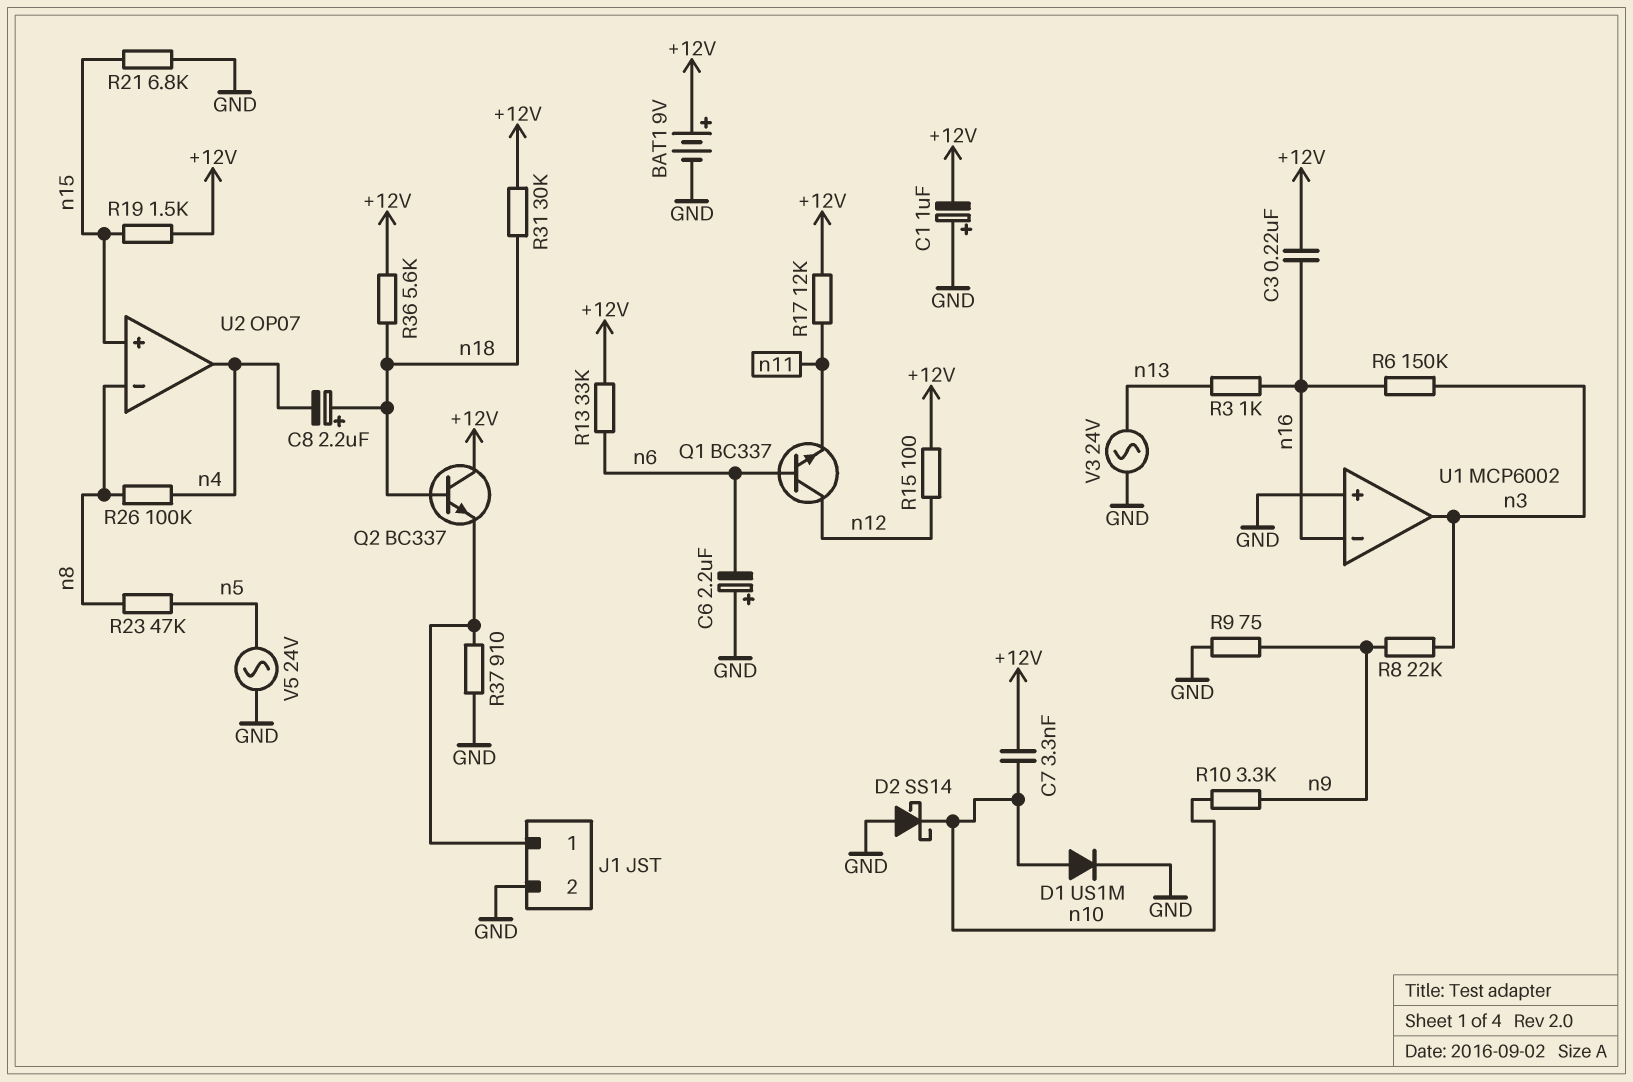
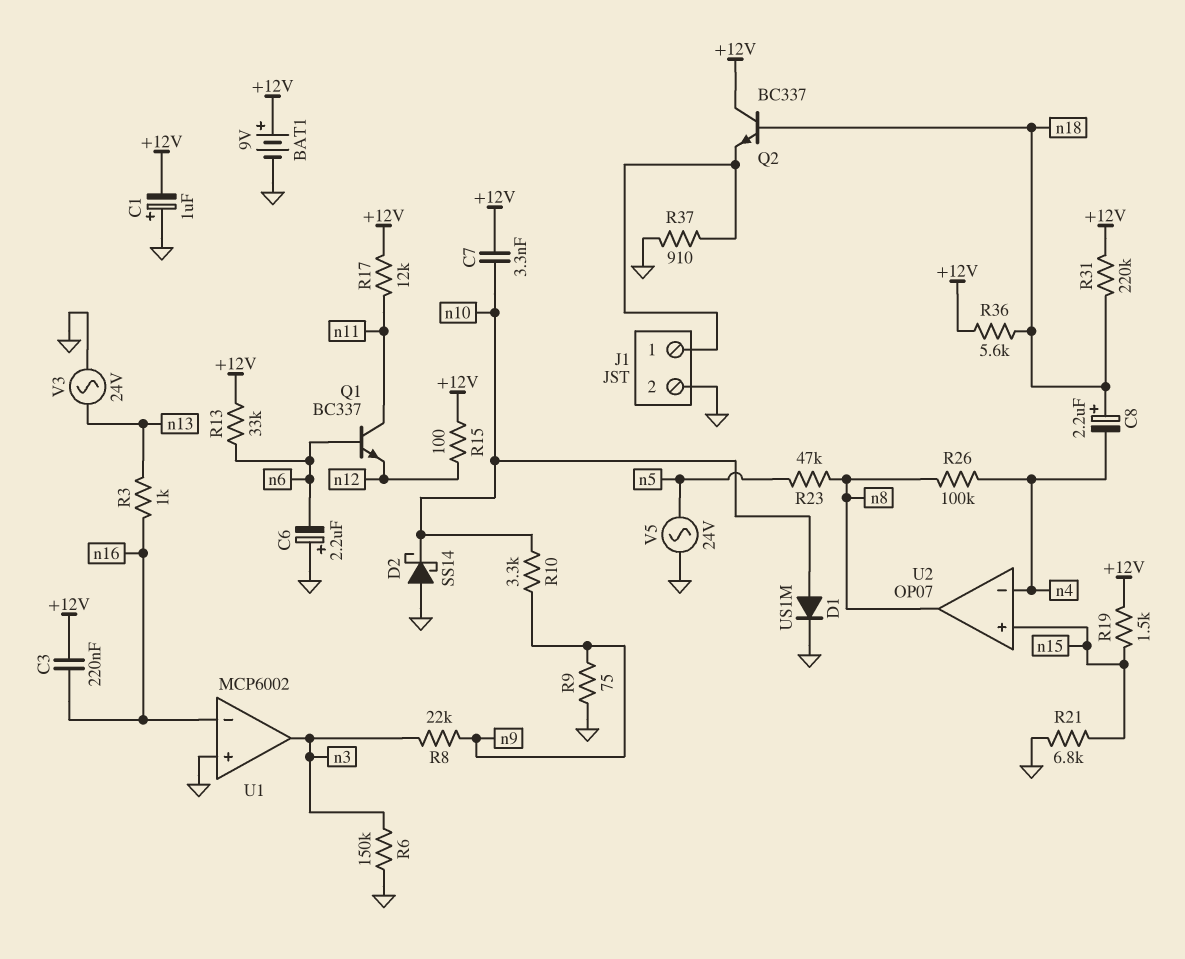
Q1: NPN BC337 (B n6, C n12, E n11) -> NPN BC337 (B n6, C n11, E n12)
R6: 150k (n3, n16) -> 150k (GND, n3)
R31: 30k (+12V, n18) -> 220k (+12V, n18)
U2 pin in-: n8 -> n4
U2 pin out: n4 -> n8

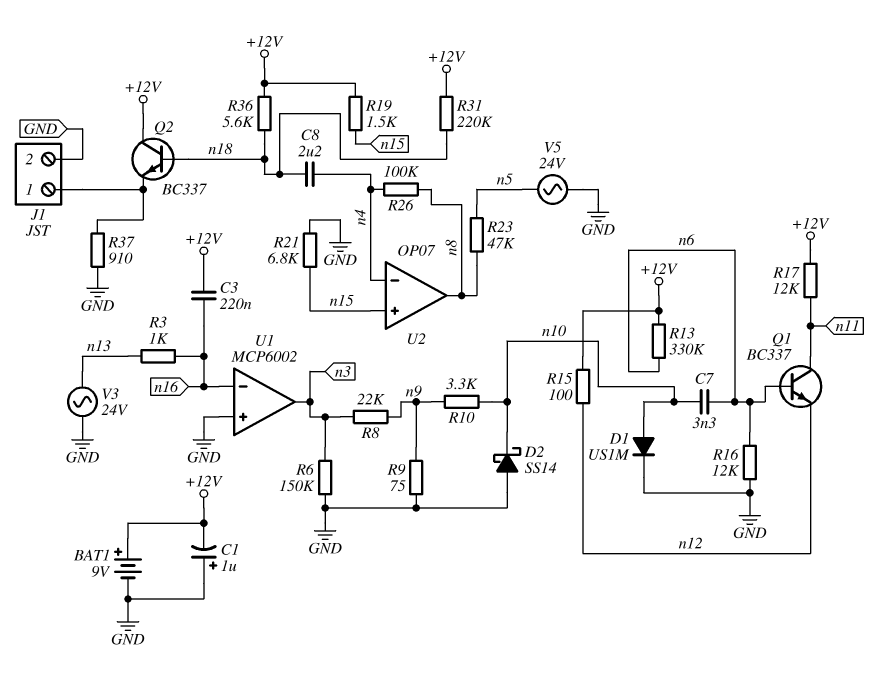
C6: 2.2uF (plus GND, minus n6) -> none
C7: 3.3nF (+12V, n10) -> 3.3nF (n6, n10)
C8: 2.2uF (plus n18, minus n4) -> 2.2uF (n4, n18)
R13: 33k (+12V, n6) -> 330k (+12V, n6)
R16: none -> 12k (GND, n6)

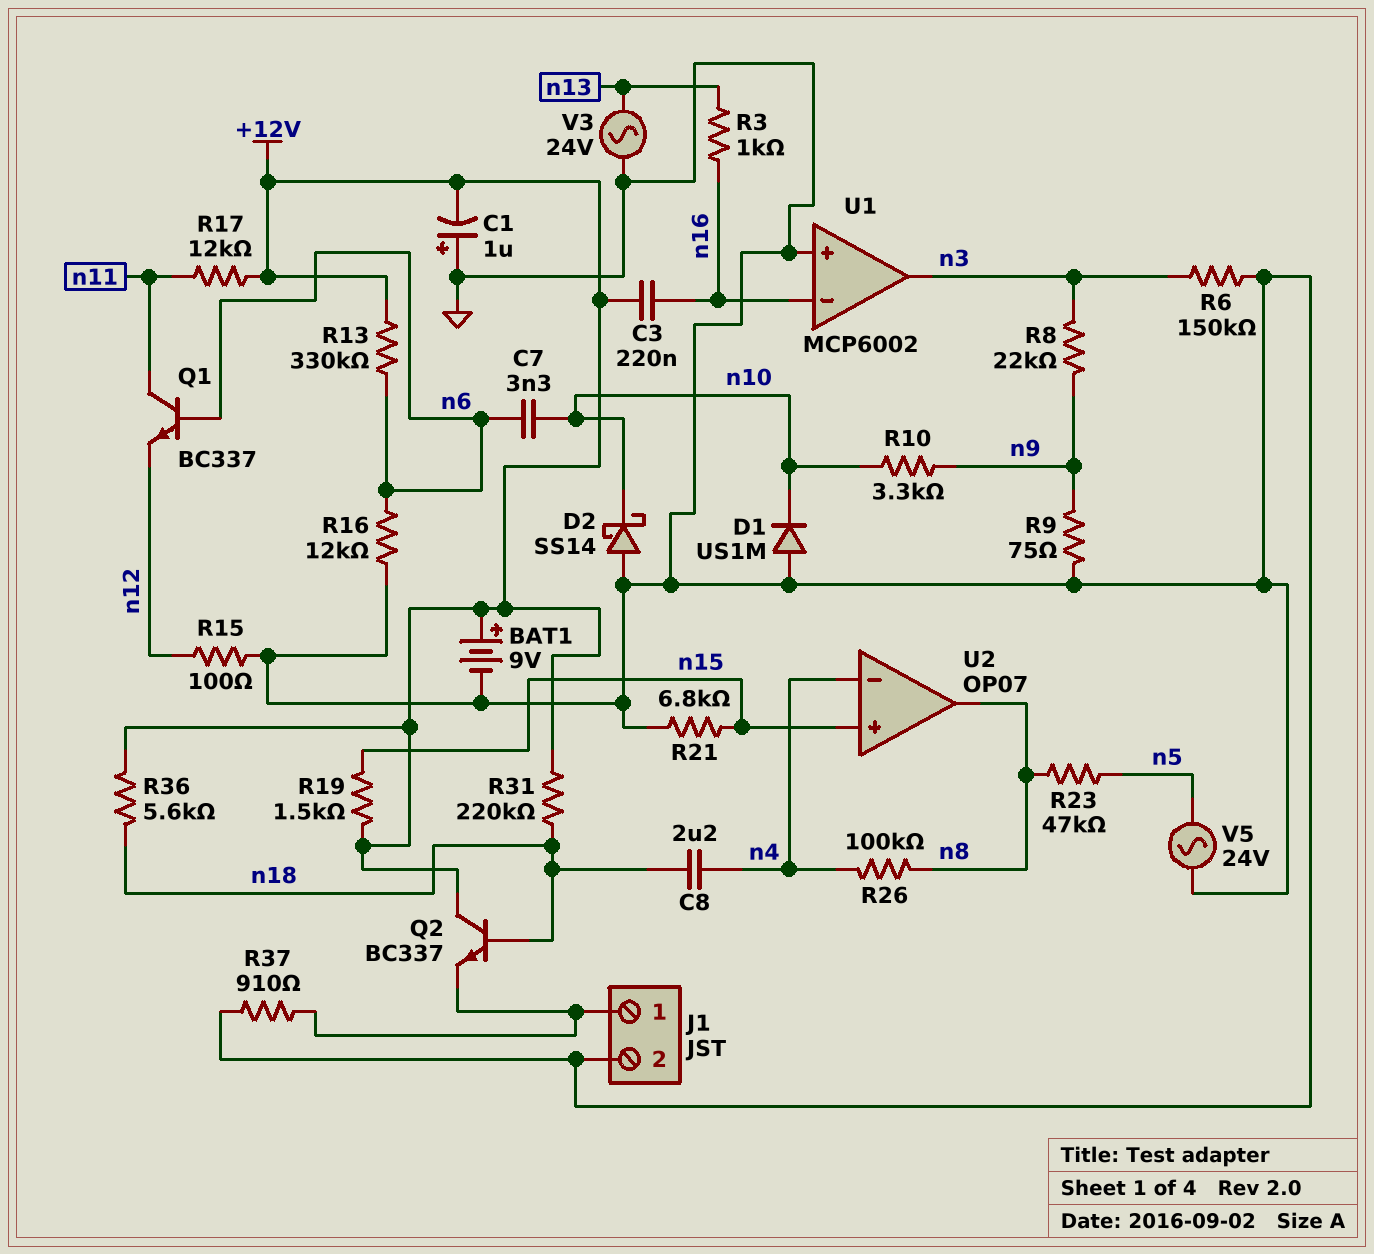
D1: diode US1M (A n10, K GND) -> diode US1M (A GND, K n10)
R15: 100 (+12V, n12) -> 100 (GND, n12)

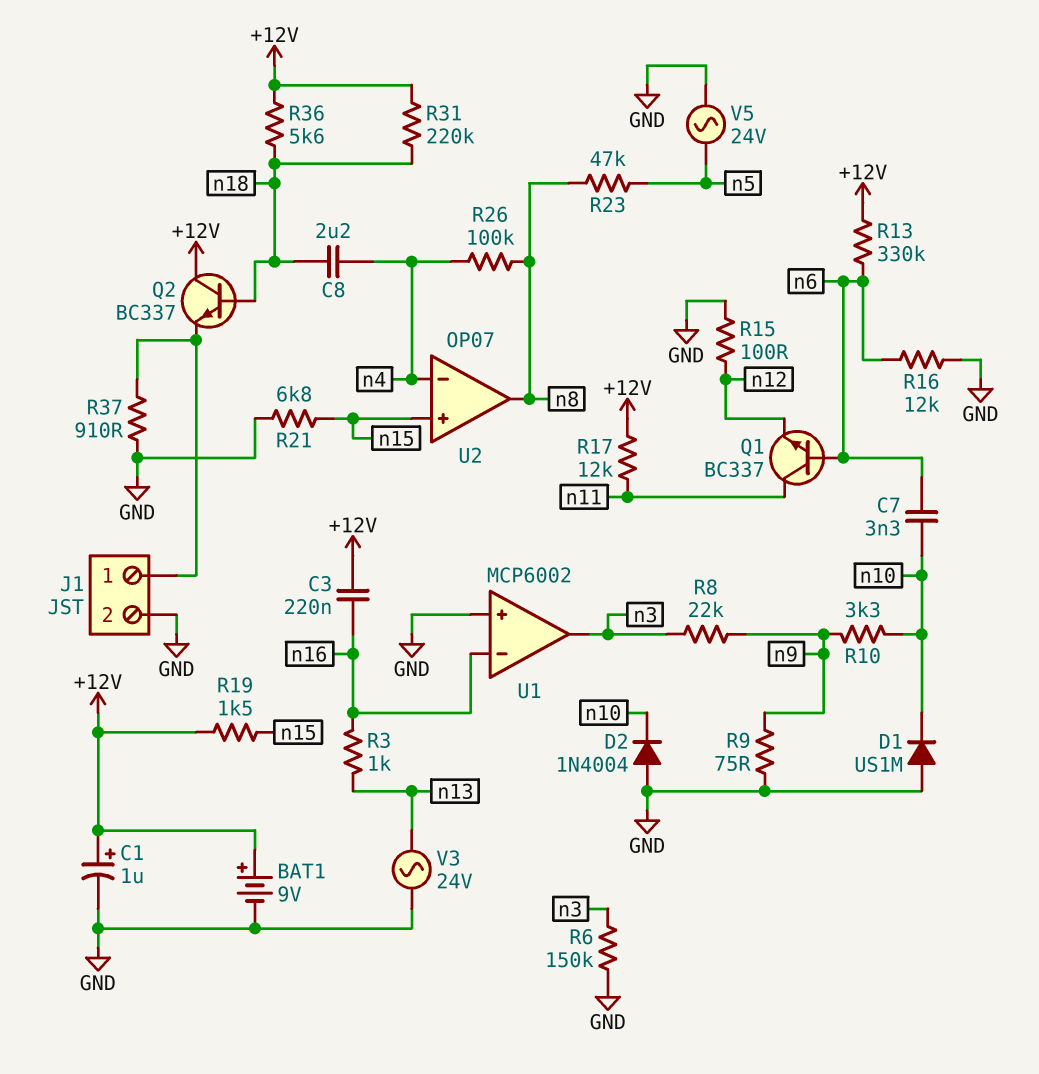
C1: 1uF (plus GND, minus +12V) -> 1uF (plus +12V, minus GND)
D2: schottky SS14 (A GND, K n10) -> diode 1N4004 (A GND, K n10)

